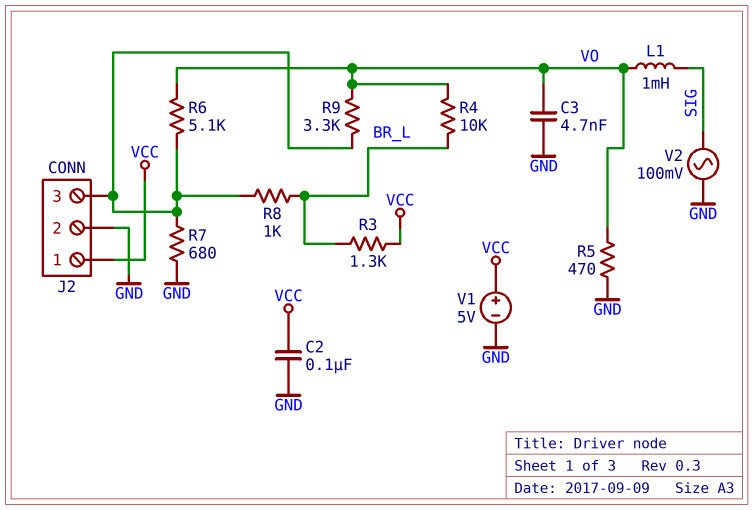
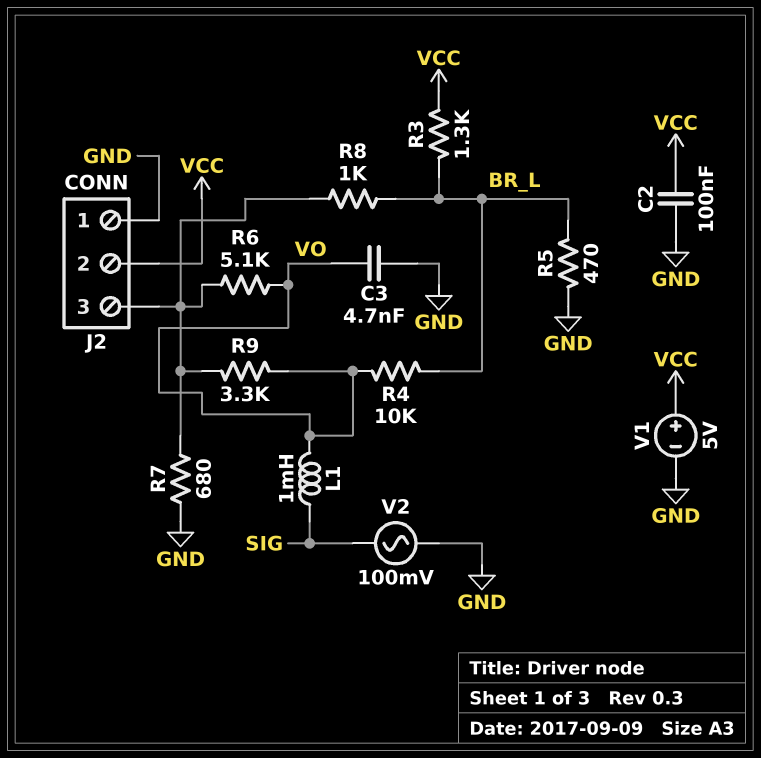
J2 pin 1: VCC -> GND
J2 pin 2: GND -> VCC
R5: 470 (GND, VO) -> 470 (BR_L, GND)

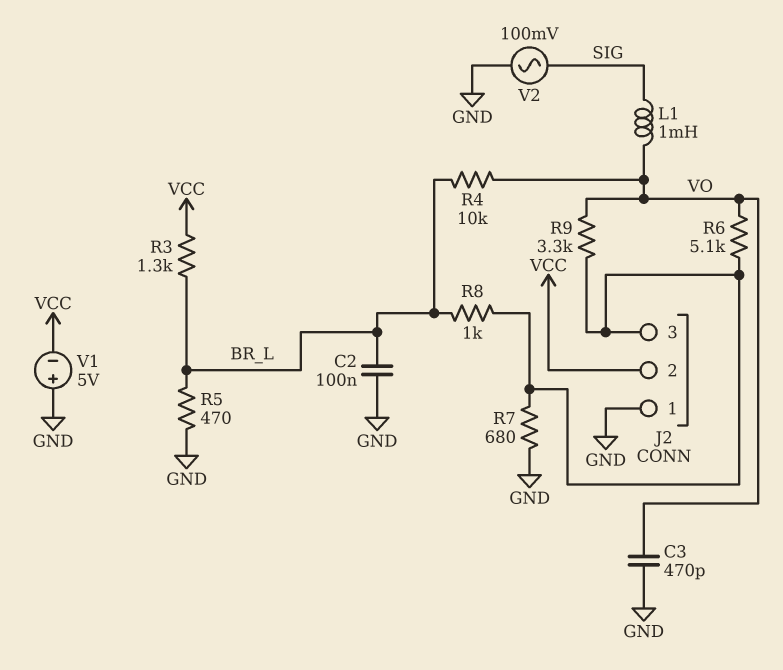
C2: 100nF (GND, VCC) -> 100nF (BR_L, GND)
C3: 4.7nF (GND, VO) -> 470pF (GND, VO)
V1: 5V (plus VCC, minus GND) -> 5V (plus GND, minus VCC)

